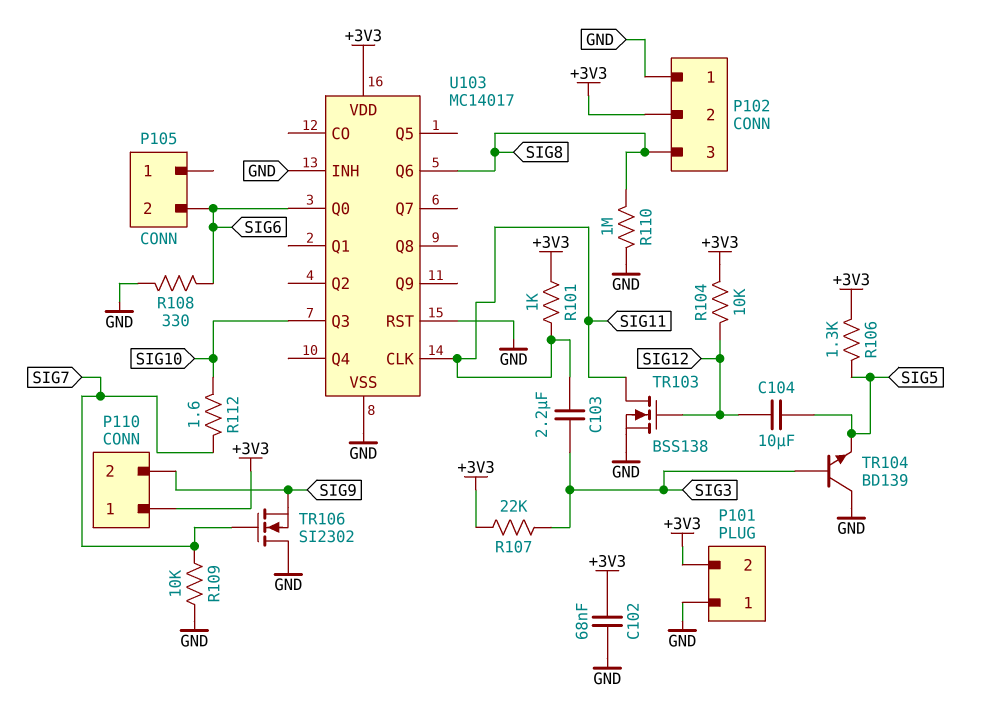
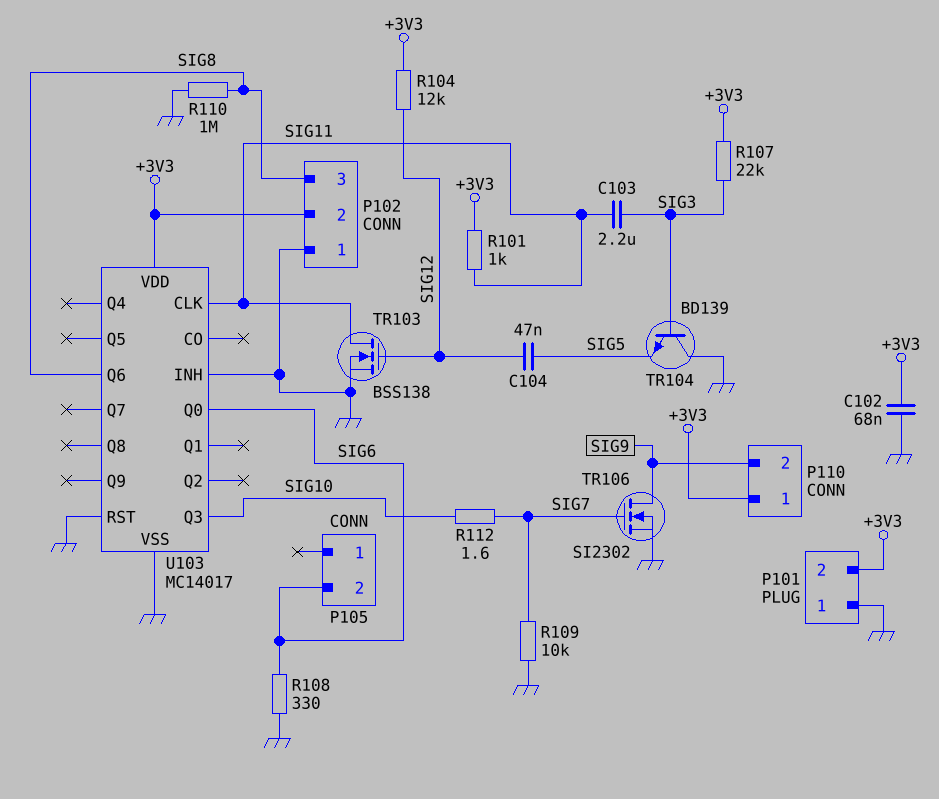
C104: 10uF (SIG5, SIG12) -> 47nF (SIG5, SIG12)
R104: 10k (+3V3, SIG12) -> 12k (+3V3, SIG12)
R106: 1.3k (+3V3, SIG5) -> none
TR106: NMOS SI2302 (G SIG7, D GND, S SIG9) -> NMOS SI2302 (G SIG7, D SIG9, S GND)

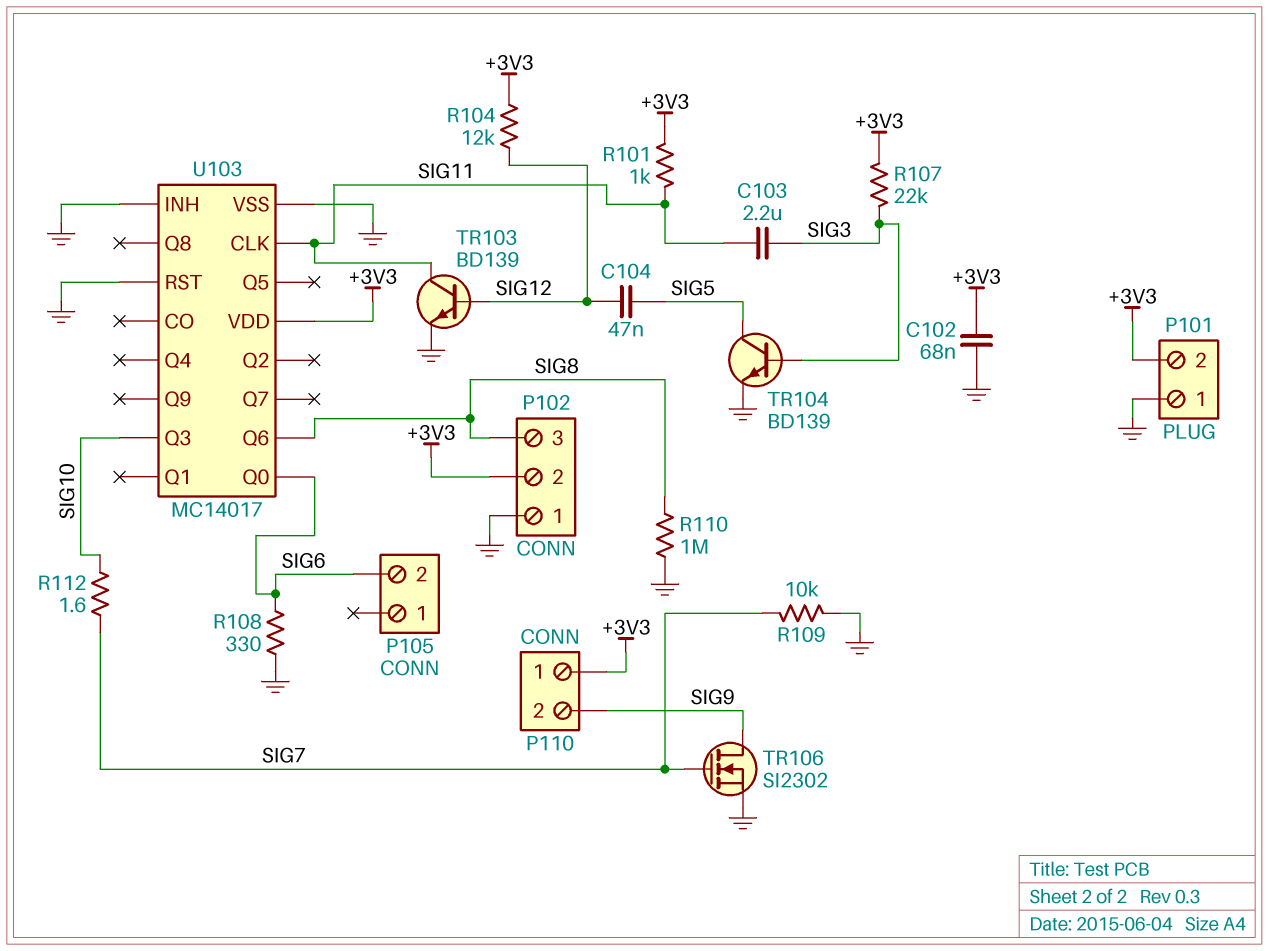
TR103: NMOS BSS138 (G SIG12, D SIG11, S GND) -> NPN BD139 (B SIG12, C SIG11, E GND)
TR104: NPN BD139 (B SIG3, C GND, E SIG5) -> NPN BD139 (B SIG3, C SIG5, E GND)

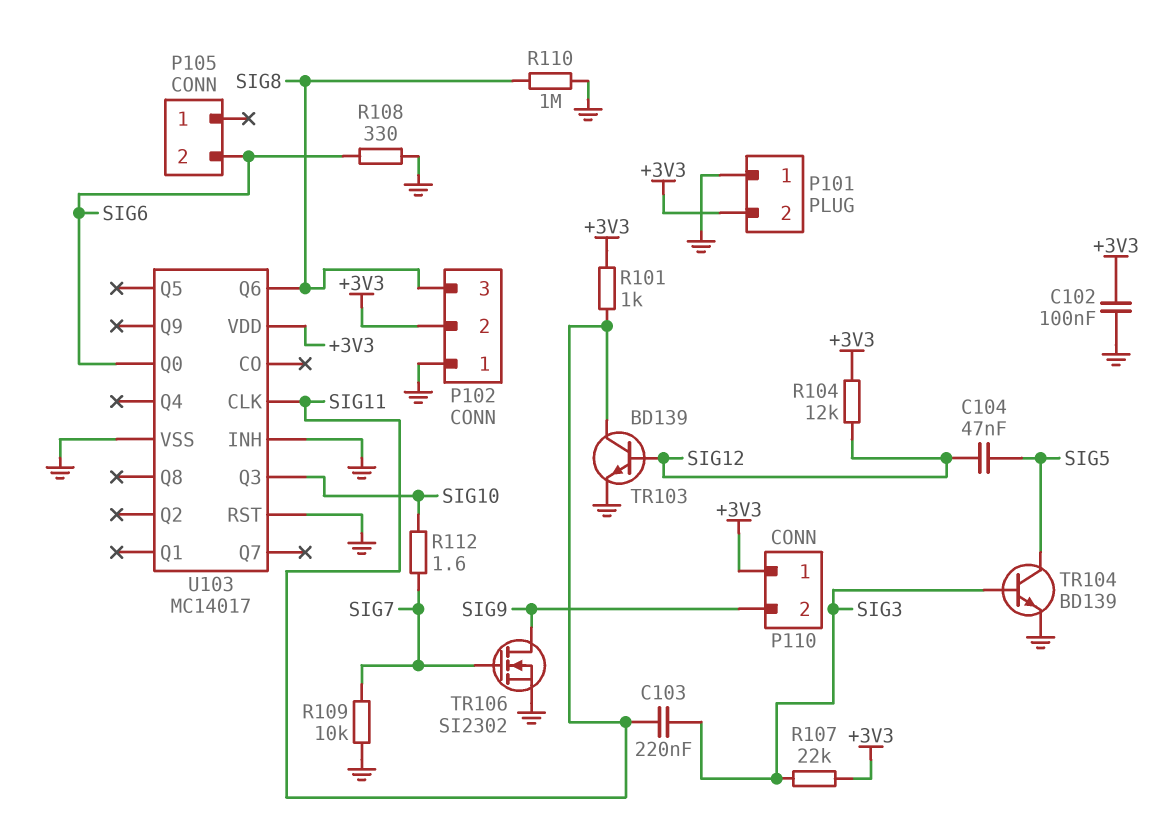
C102: 68nF (+3V3, GND) -> 100nF (+3V3, GND)
C103: 2.2uF (SIG3, SIG11) -> 220nF (SIG3, SIG11)

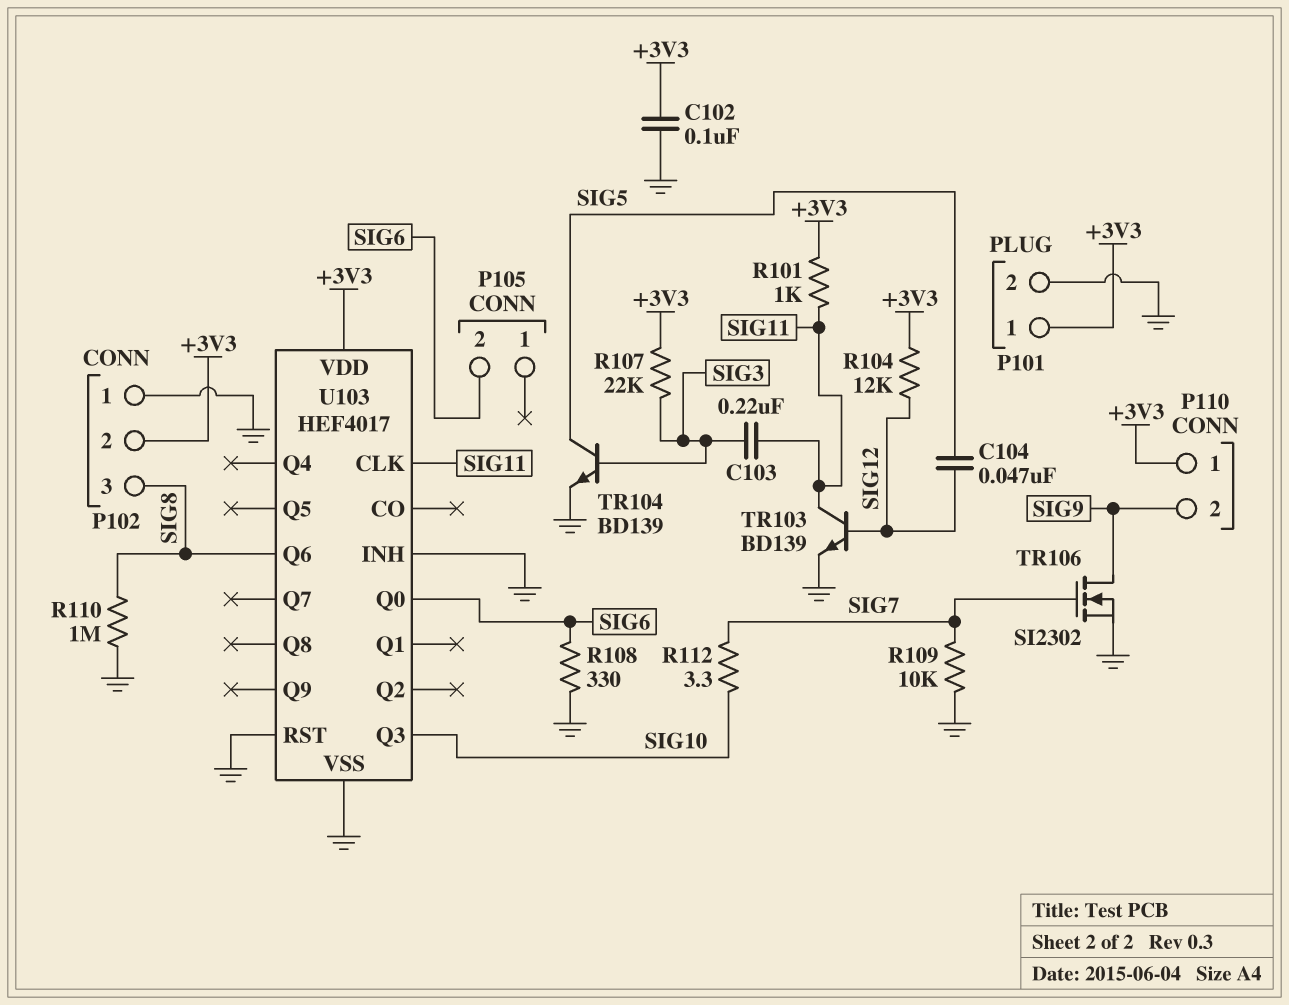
P101 pin 1: GND -> +3V3
P101 pin 2: +3V3 -> GND
R112: 1.6 (SIG7, SIG10) -> 3.3 (SIG7, SIG10)
U103: MC14017 -> HEF4017

